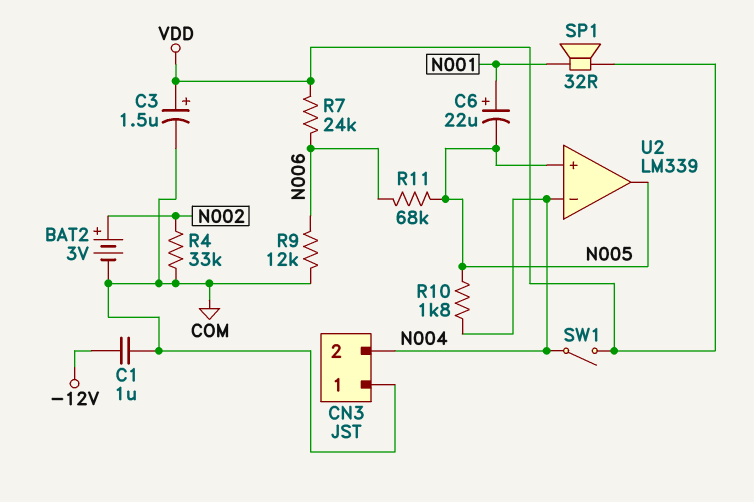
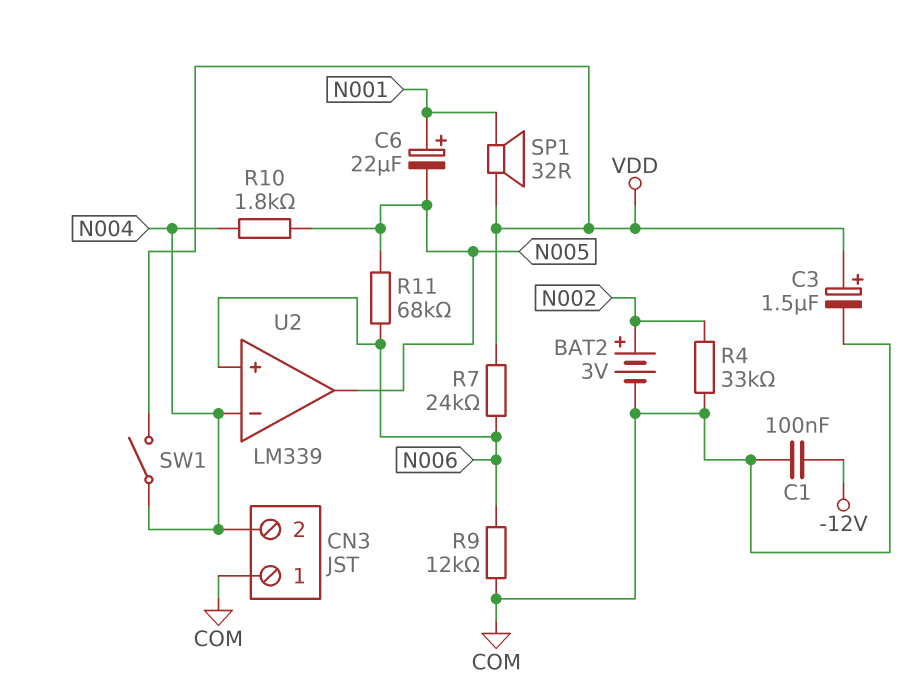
C1: 1uF (-12V, COM) -> 100nF (-12V, COM)
U2 pin in+: N005 -> N006

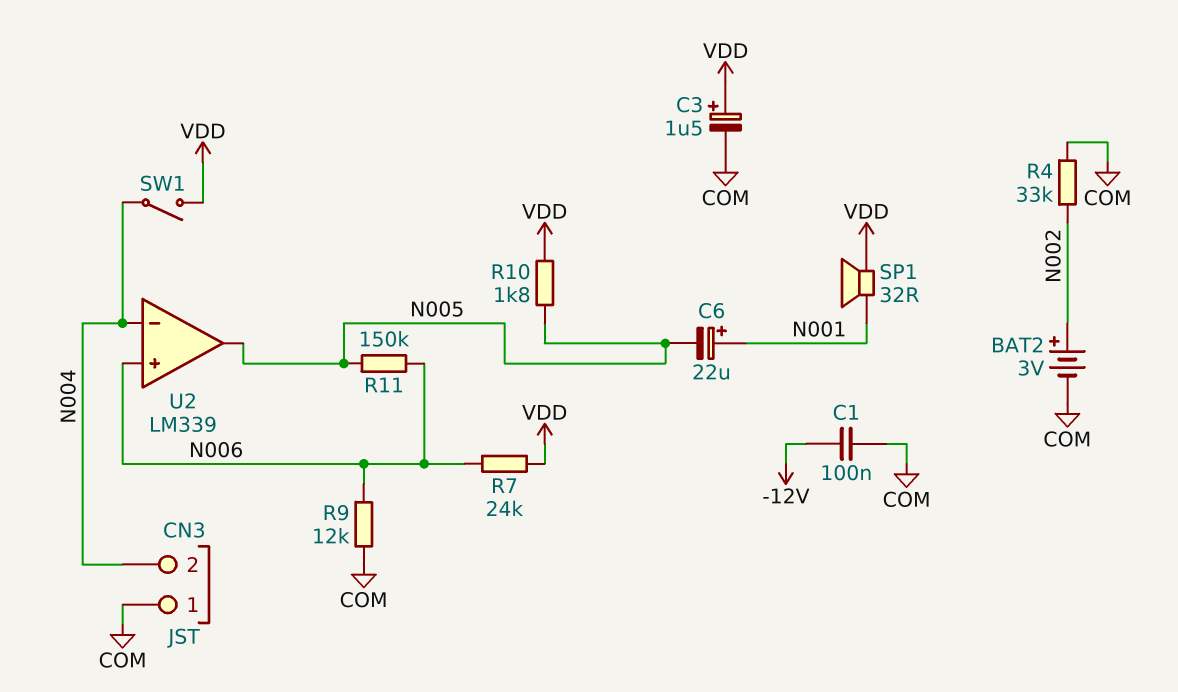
R10: 1.8k (N004, N005) -> 1.8k (N005, VDD)
R11: 68k (N005, N006) -> 150k (N005, N006)

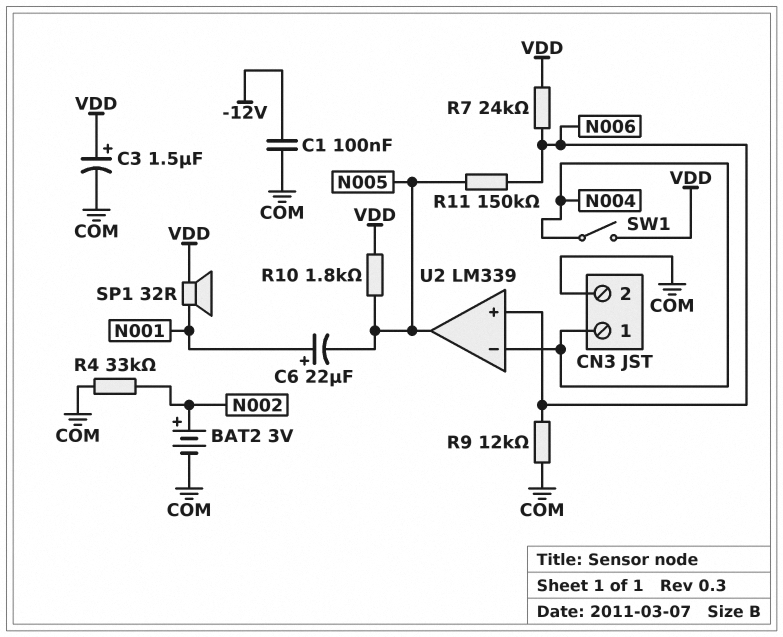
CN3 pin 1: COM -> N004
CN3 pin 2: N004 -> COM

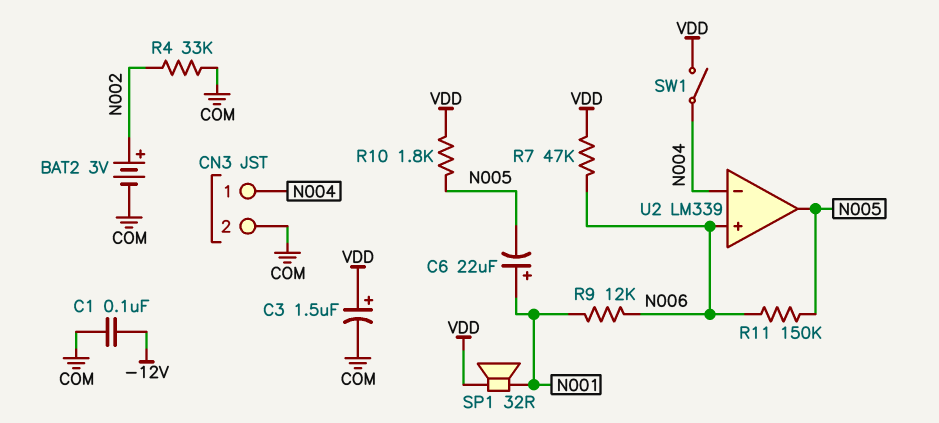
R7: 24k (N006, VDD) -> 47k (N006, VDD)
R9: 12k (COM, N006) -> 12k (N001, N006)

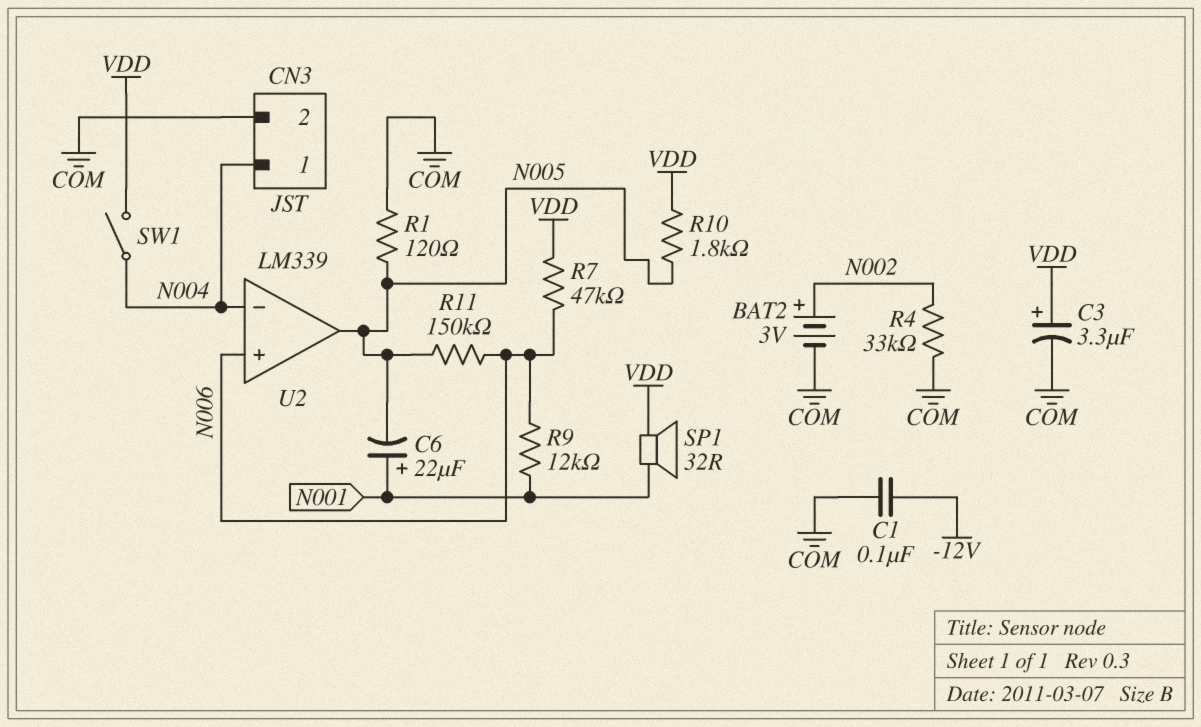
C3: 1.5uF (plus VDD, minus COM) -> 3.3uF (plus VDD, minus COM)
R1: none -> 120 (COM, N005)

